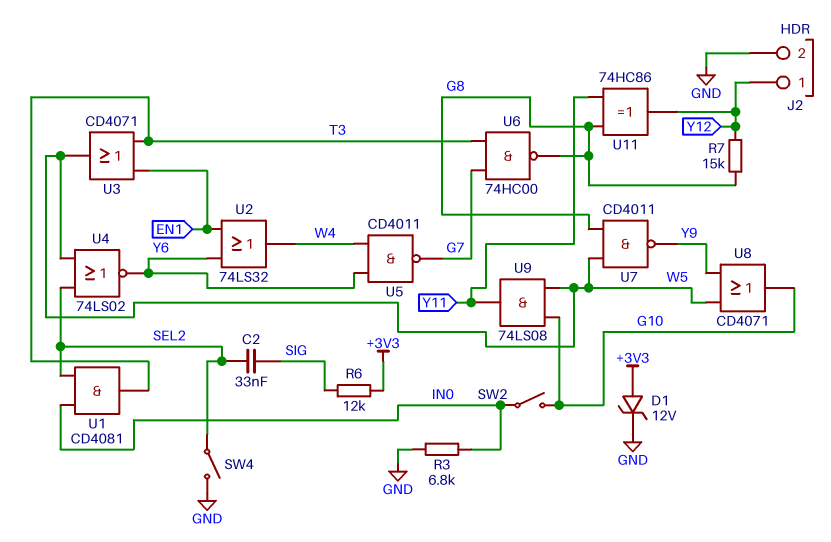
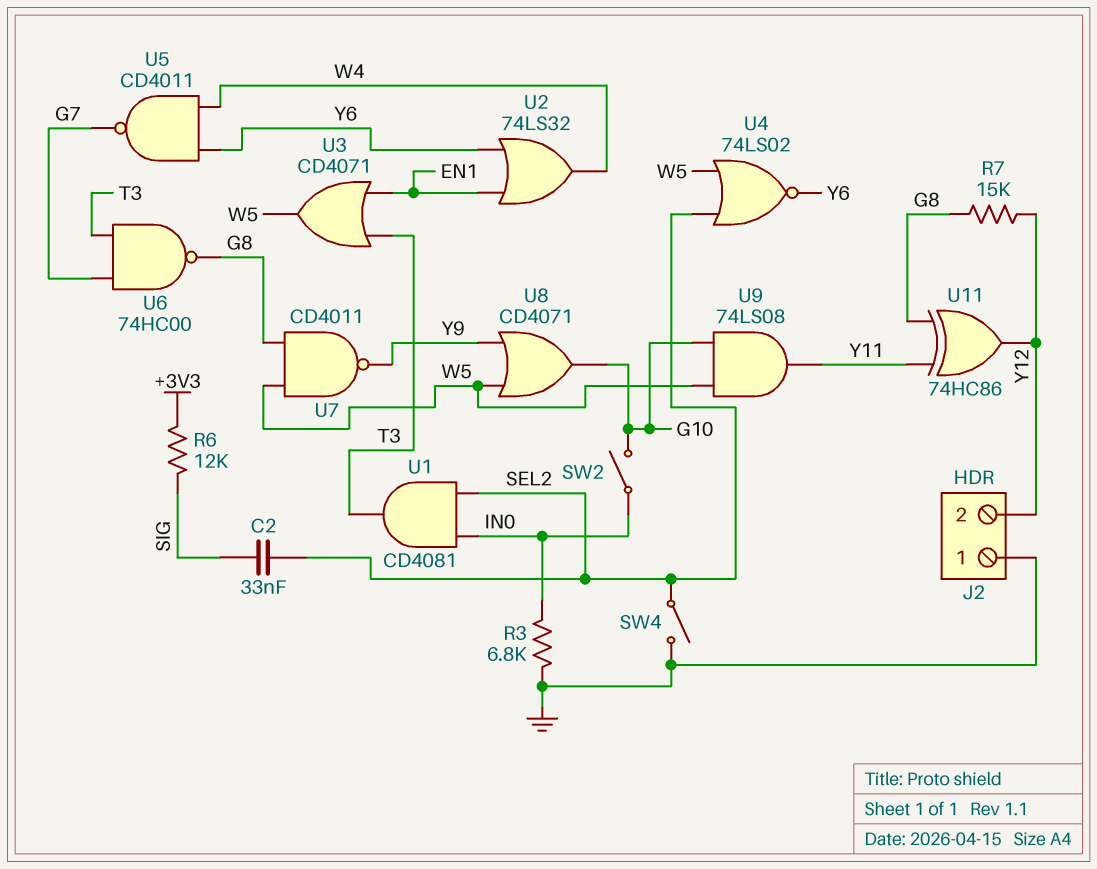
D1: zener 12V (A +3V3, K GND) -> none
J2 pin 1: Y12 -> GND
J2 pin 2: GND -> Y12

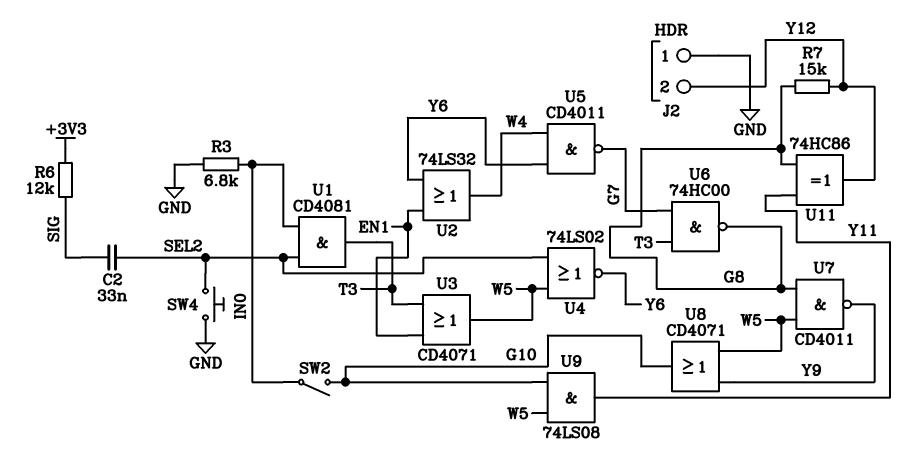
SW4: switch (GND, SEL2) -> button (GND, SEL2)

